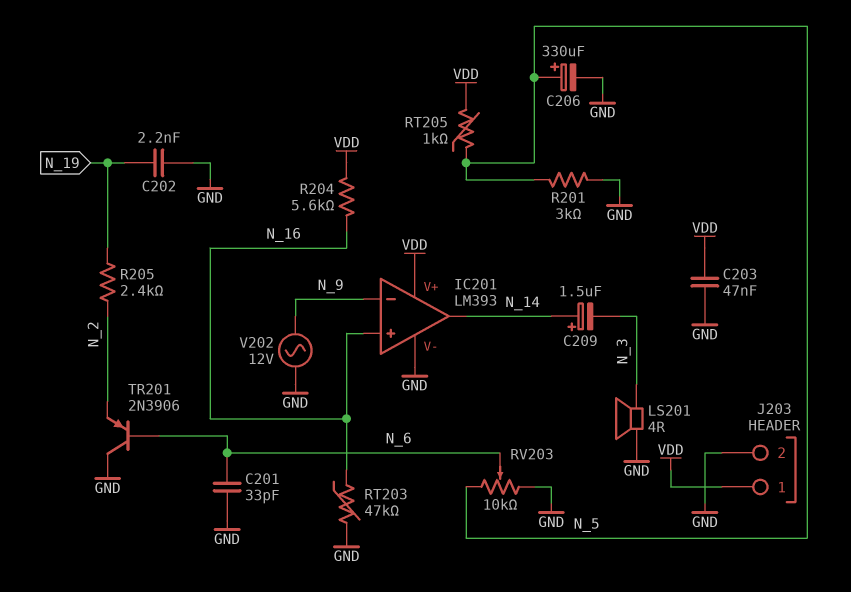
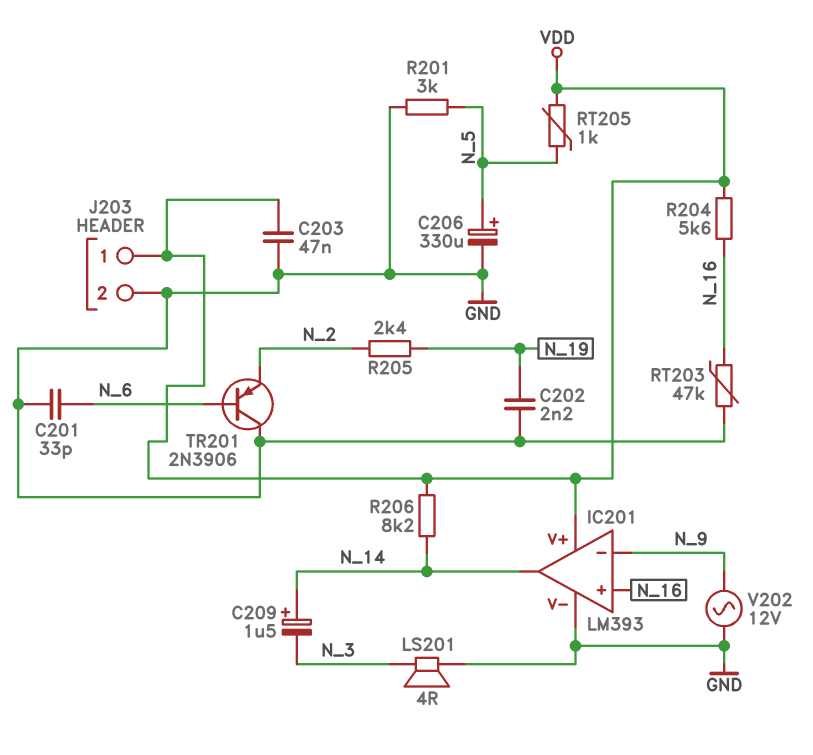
R206: none -> 8.2k (N_14, VDD)
RV203: 10k (GND, N_5, wiper N_6) -> none

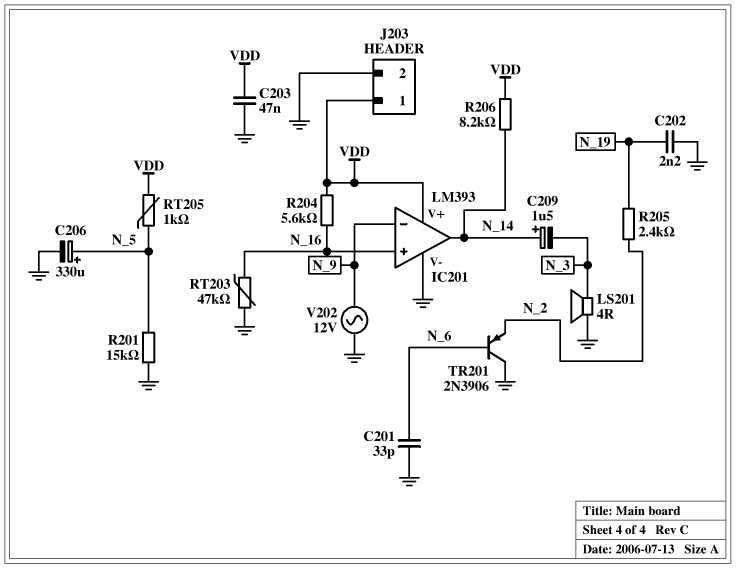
R201: 3k (GND, N_5) -> 15k (GND, N_5)

